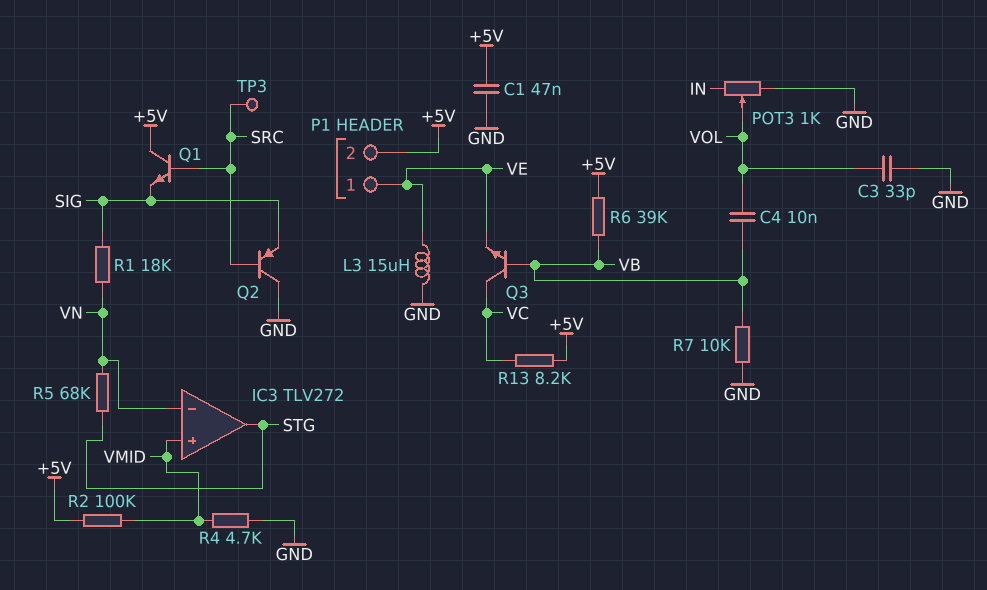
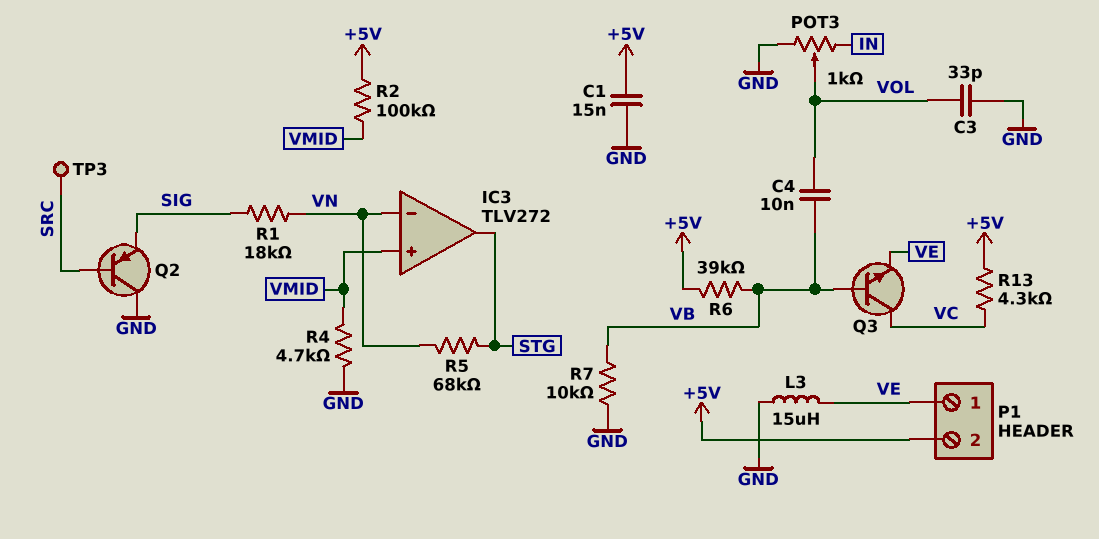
C1: 47nF (+5V, GND) -> 15nF (+5V, GND)
Q1: NPN (B SRC, C +5V, E SIG) -> none
R13: 8.2k (+5V, VC) -> 4.3k (+5V, VC)

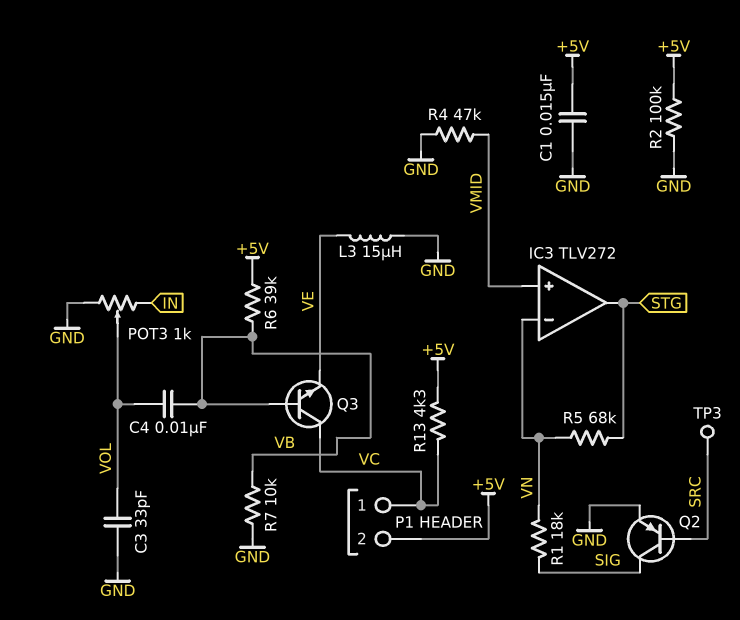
P1 pin 1: VE -> VC
Q2: PNP (B SRC, C GND, E SIG) -> PNP (B SRC, C SIG, E GND)
R2: 100k (+5V, VMID) -> 100k (+5V, GND)
R4: 4.7k (GND, VMID) -> 47k (GND, VMID)

